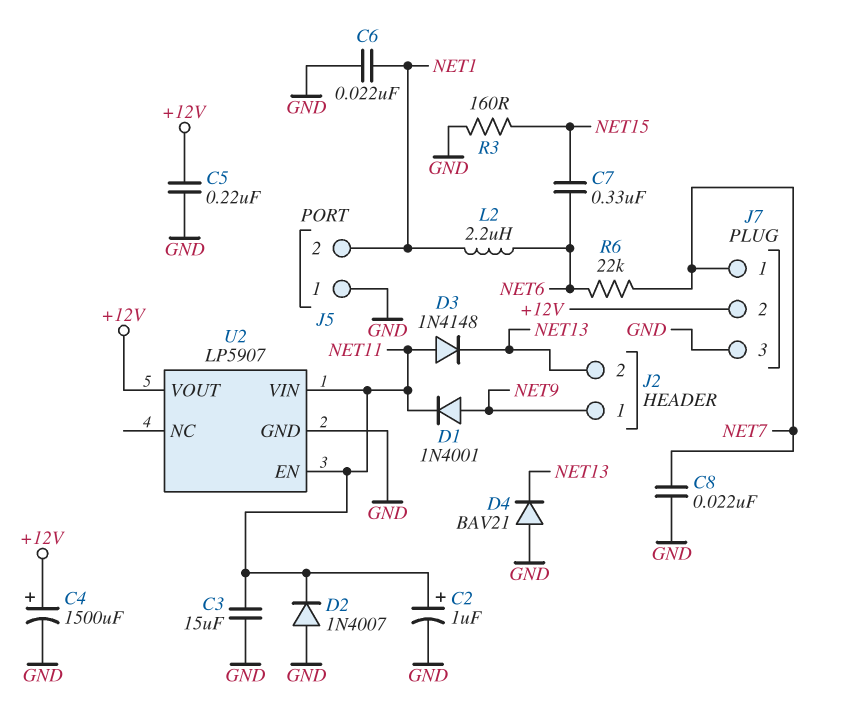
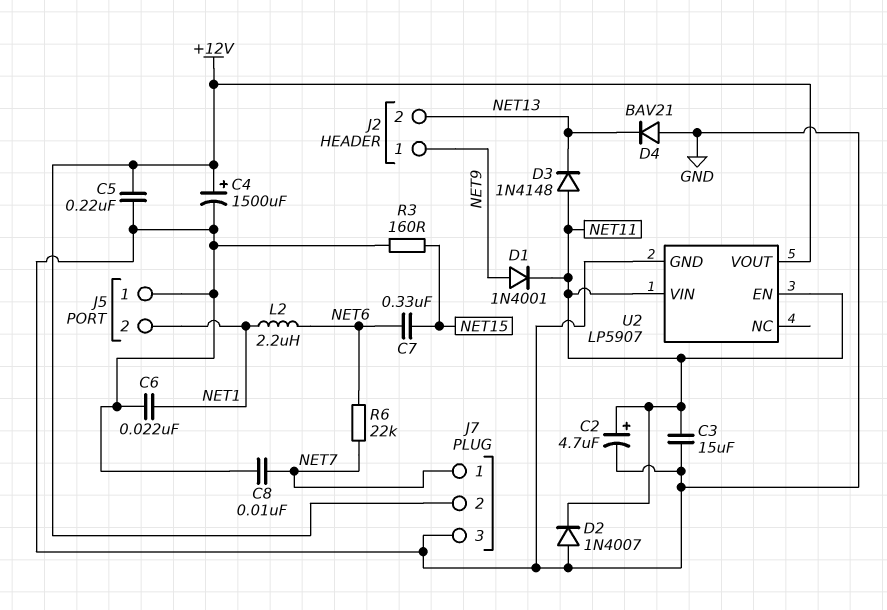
C2: 1uF (plus NET11, minus GND) -> 4.7uF (plus NET11, minus GND)
C8: 22nF (GND, NET7) -> 10nF (GND, NET7)

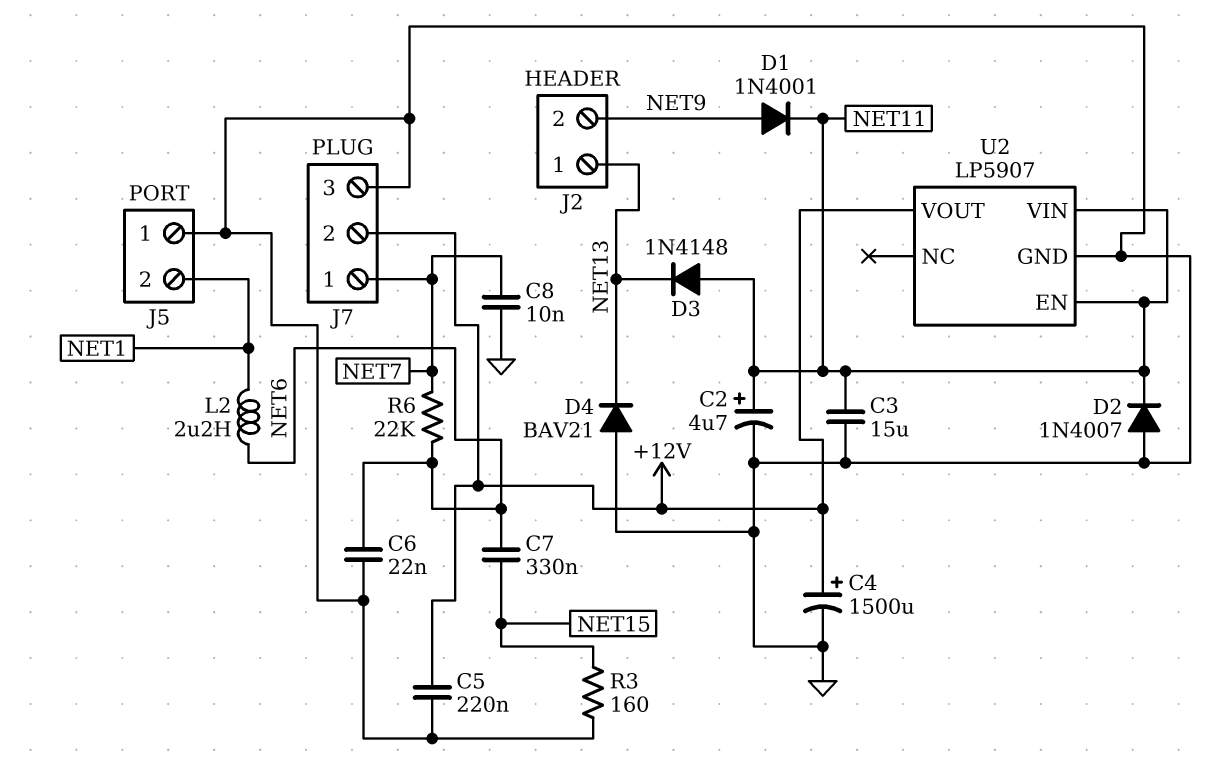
C6: 22nF (GND, NET1) -> 22nF (GND, NET6)
J2 pin 1: NET9 -> NET13
J2 pin 2: NET13 -> NET9

